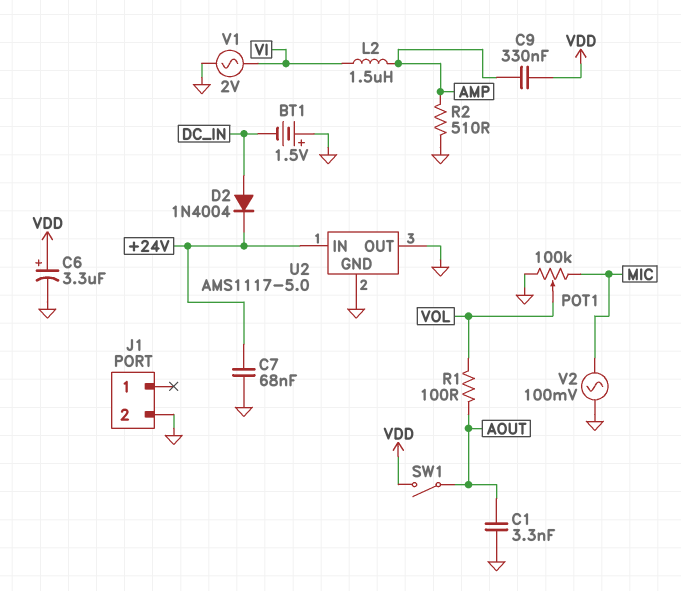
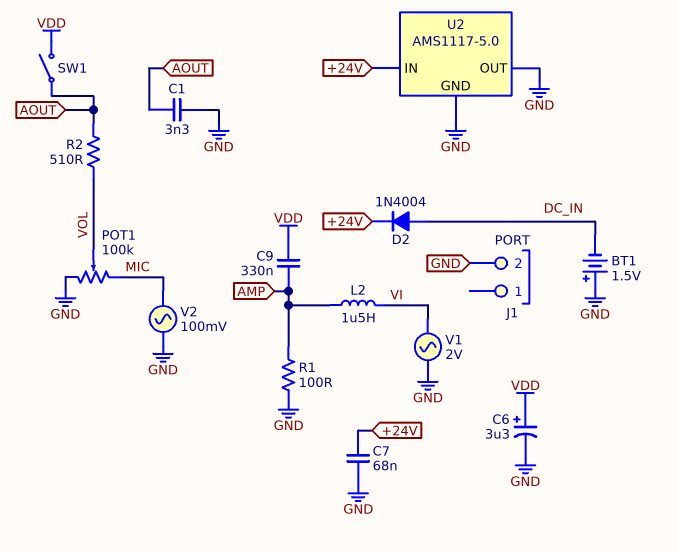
R1: 100 (AOUT, VOL) -> 100 (AMP, GND)
R2: 510 (AMP, GND) -> 510 (AOUT, VOL)

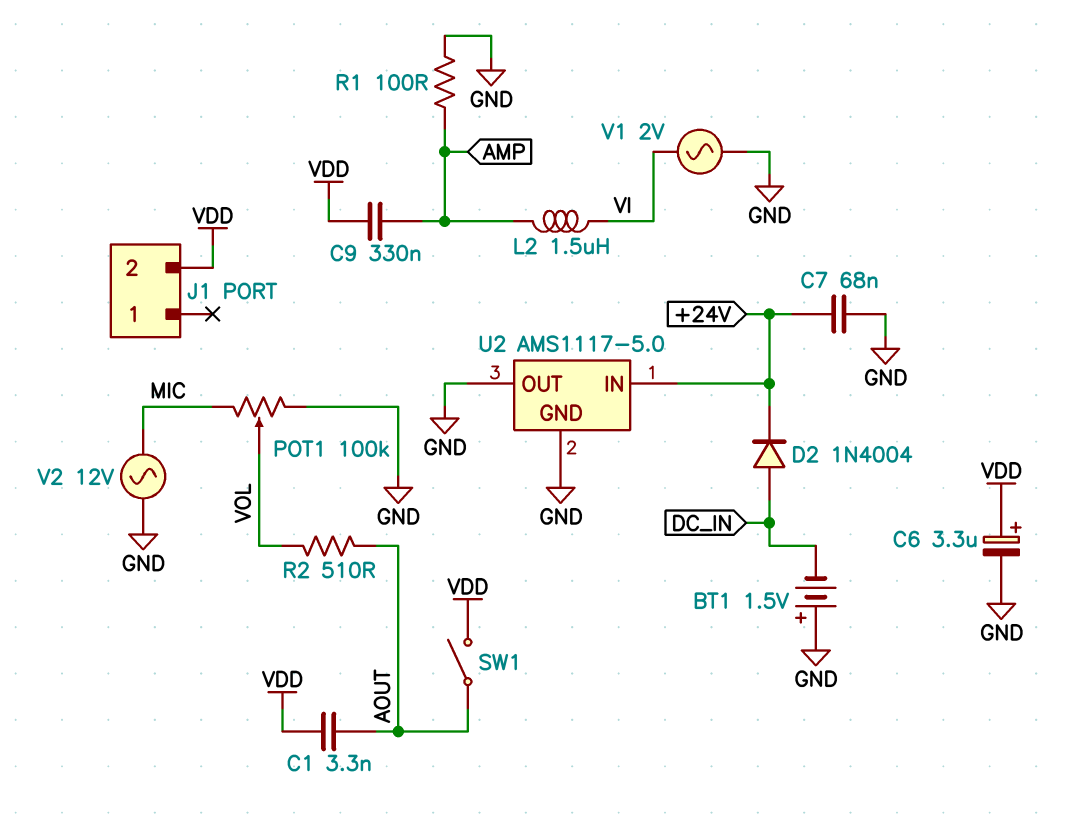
C1: 3.3nF (AOUT, GND) -> 3.3nF (AOUT, VDD)
J1 pin 2: GND -> VDD
V2: AC 100mV (GND, MIC) -> AC 12V (GND, MIC)

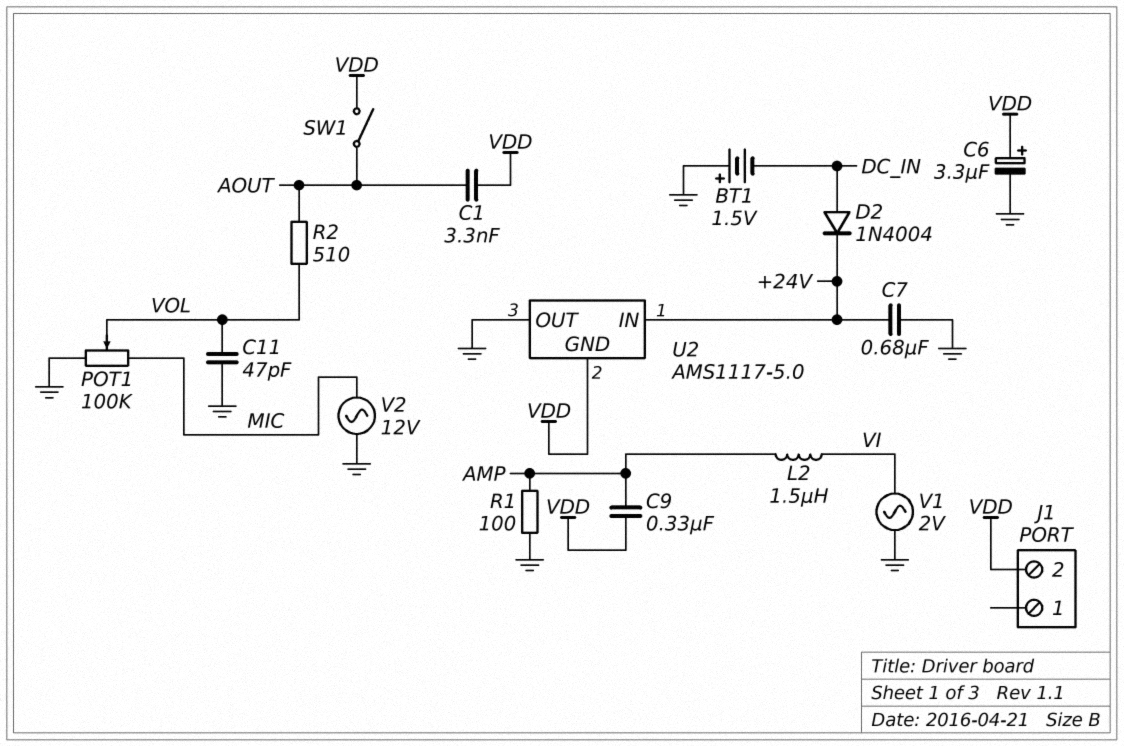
C7: 68nF (+24V, GND) -> 680nF (+24V, GND)
C11: none -> 47pF (GND, VOL)
U2 pin GND: GND -> VDD

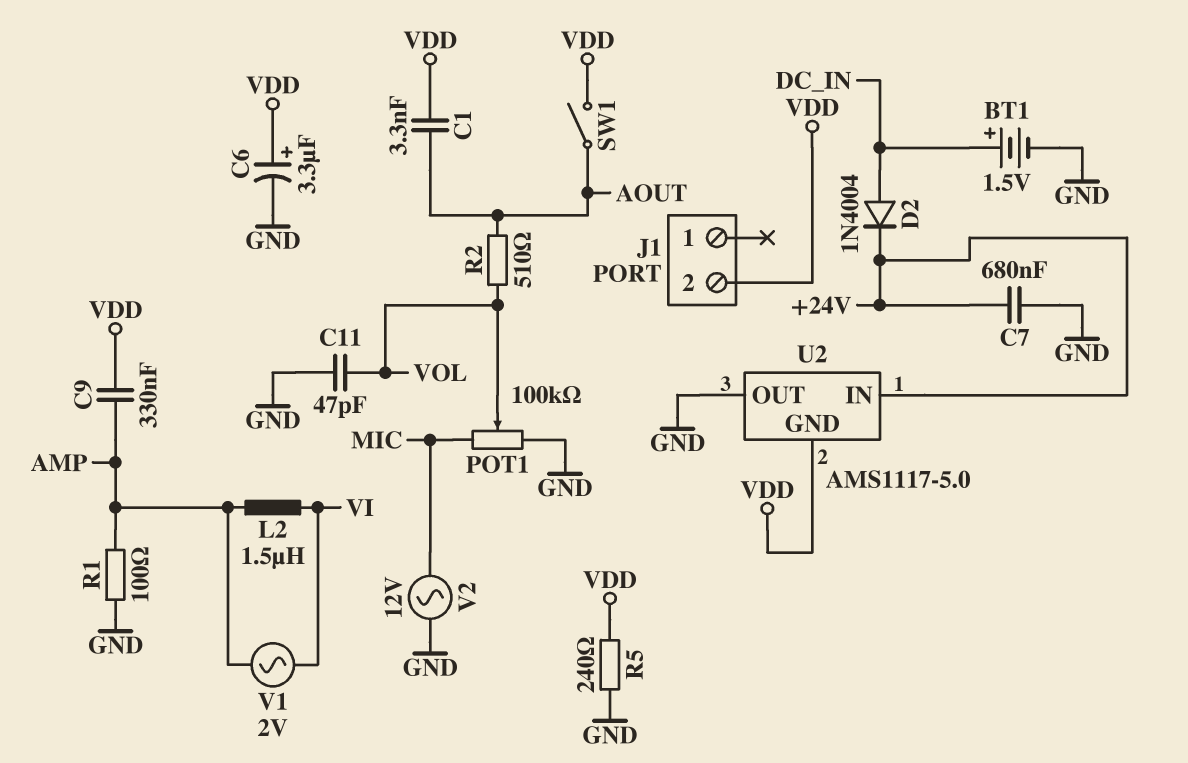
BT1: 1.5V (plus GND, minus DC_IN) -> 1.5V (plus DC_IN, minus GND)
R5: none -> 240 (GND, VDD)
V1: AC 2V (GND, VI) -> AC 2V (AMP, VI)

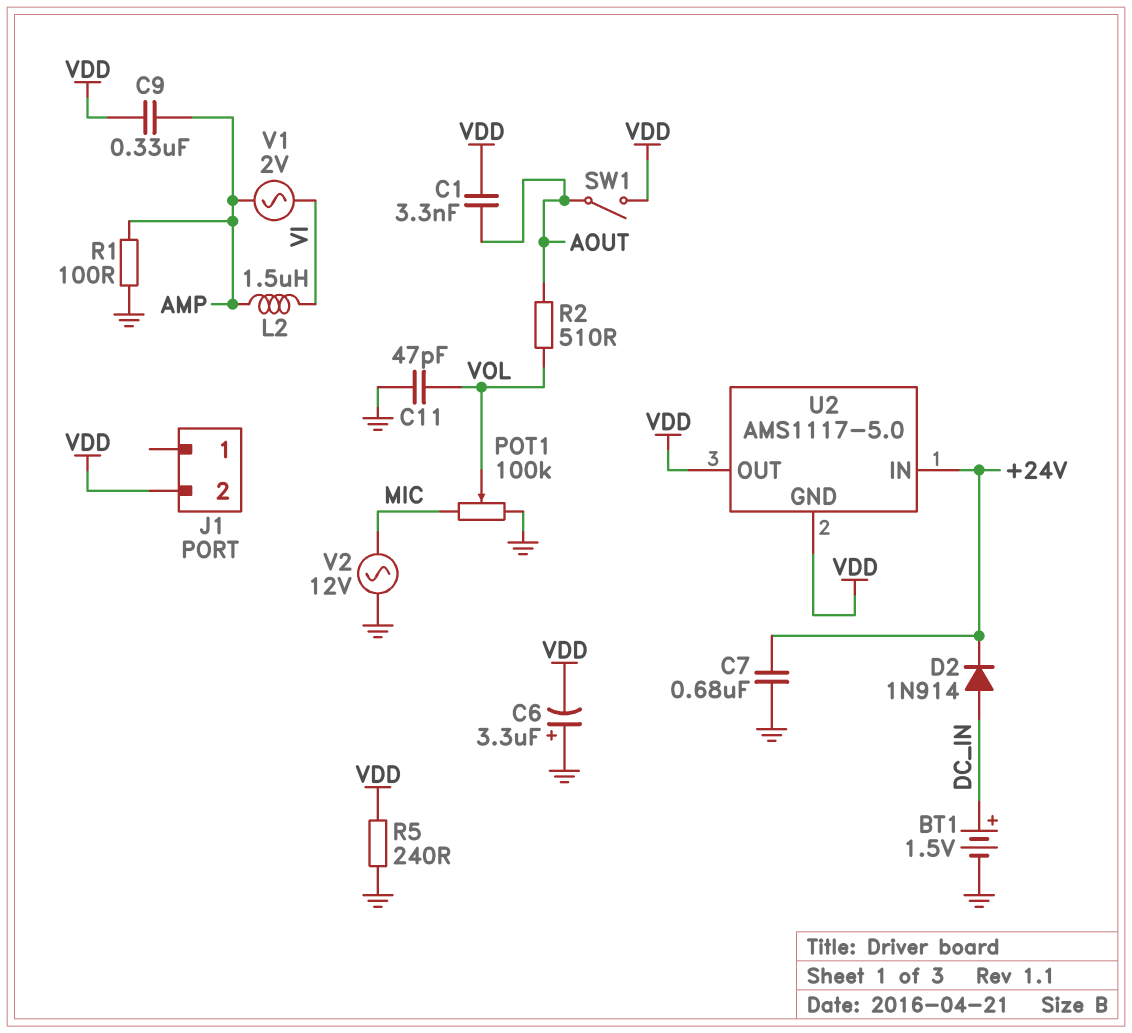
C6: 3.3uF (plus VDD, minus GND) -> 3.3uF (plus GND, minus VDD)
D2: diode 1N4004 (A DC_IN, K +24V) -> diode 1N914 (A DC_IN, K +24V)
U2 pin OUT: GND -> VDD

